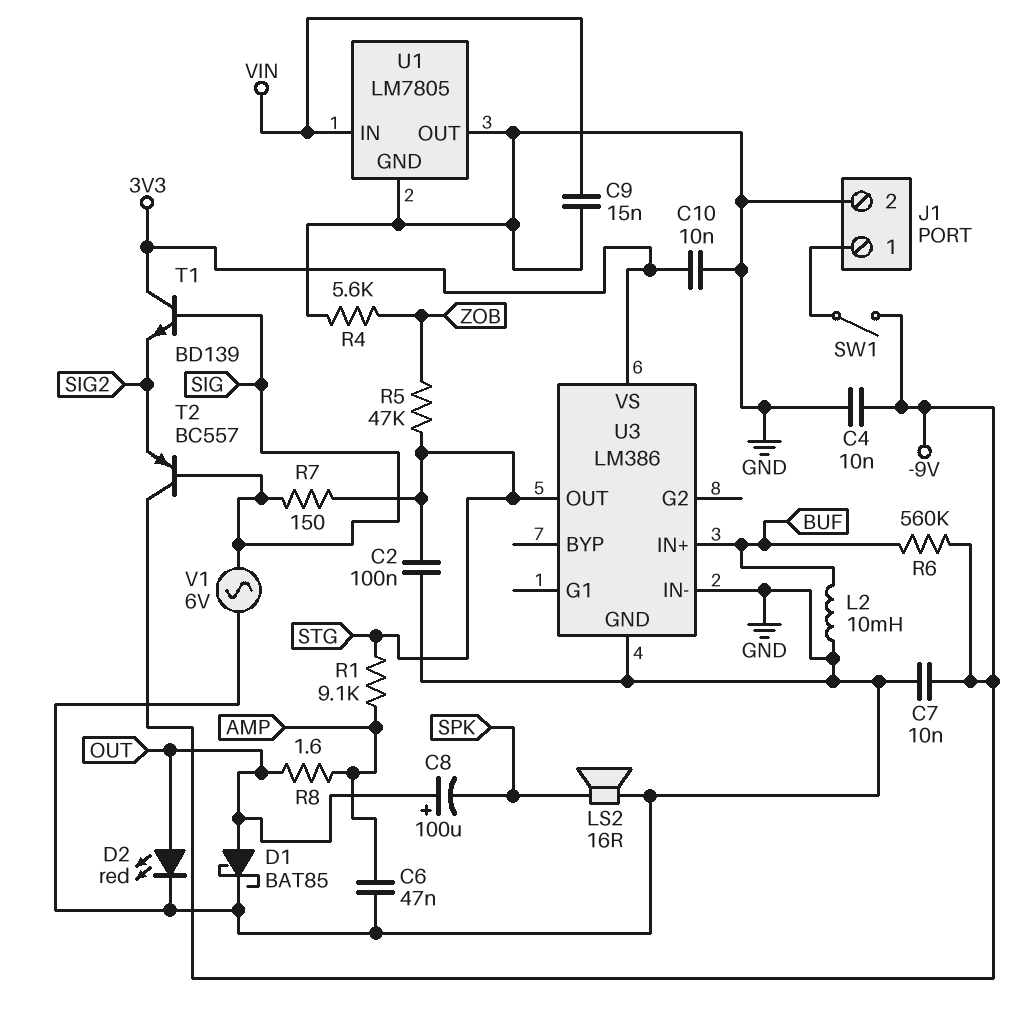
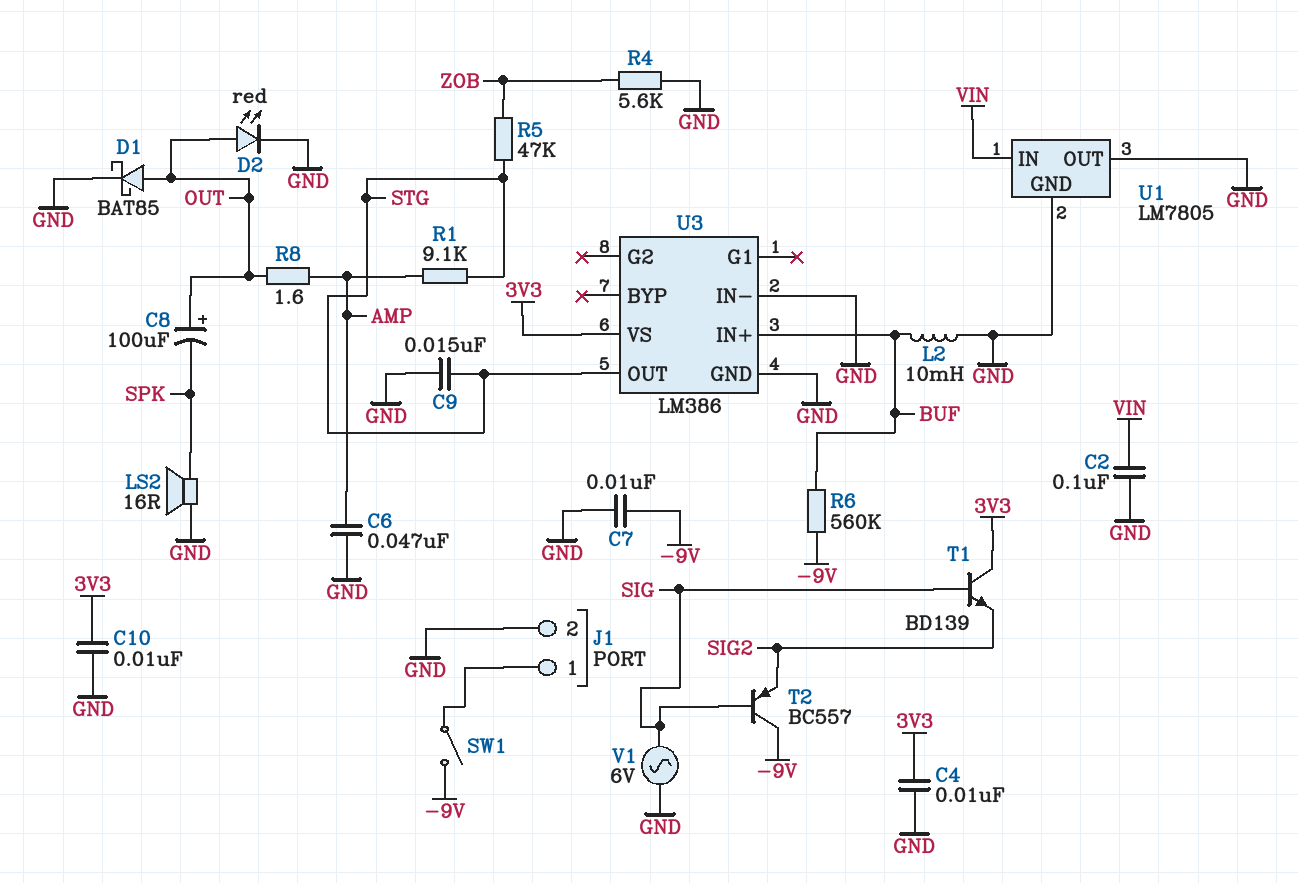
C2: 100nF (GND, STG) -> 100nF (GND, VIN)
C4: 10nF (-9V, GND) -> 10nF (3V3, GND)
C9: 15nF (GND, VIN) -> 15nF (GND, STG)
R7: 150 (SIG, STG) -> none

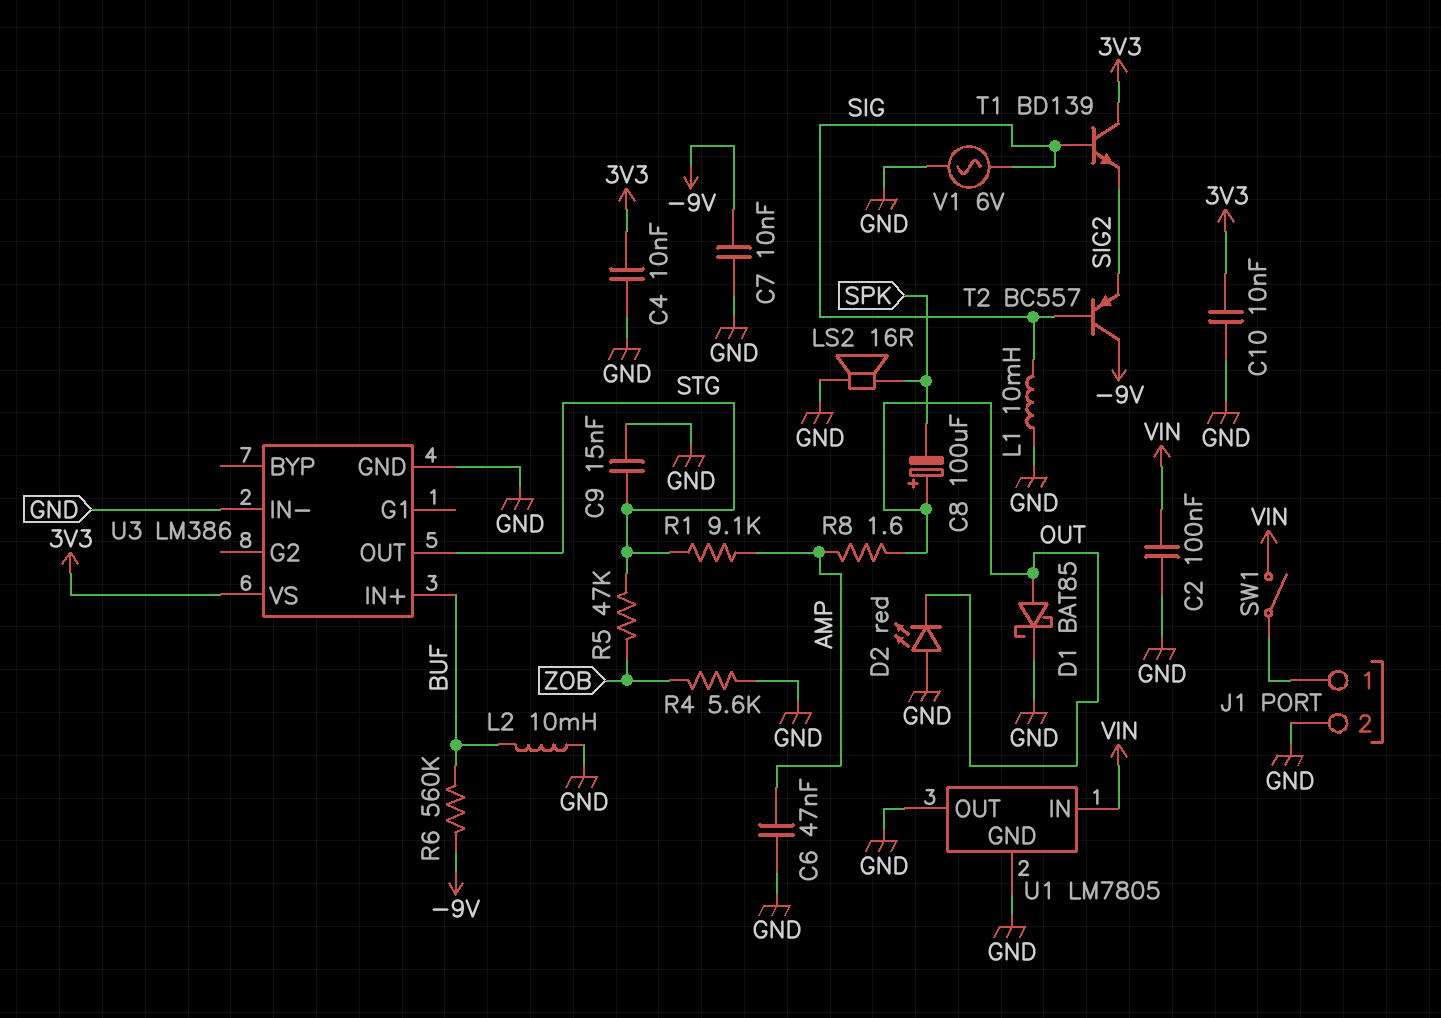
D2: LED red (A OUT, K GND) -> LED red (A GND, K OUT)
L1: none -> 10mH (GND, SIG)
SW1: switch (-9V, J1/1) -> switch (J1/1, VIN)

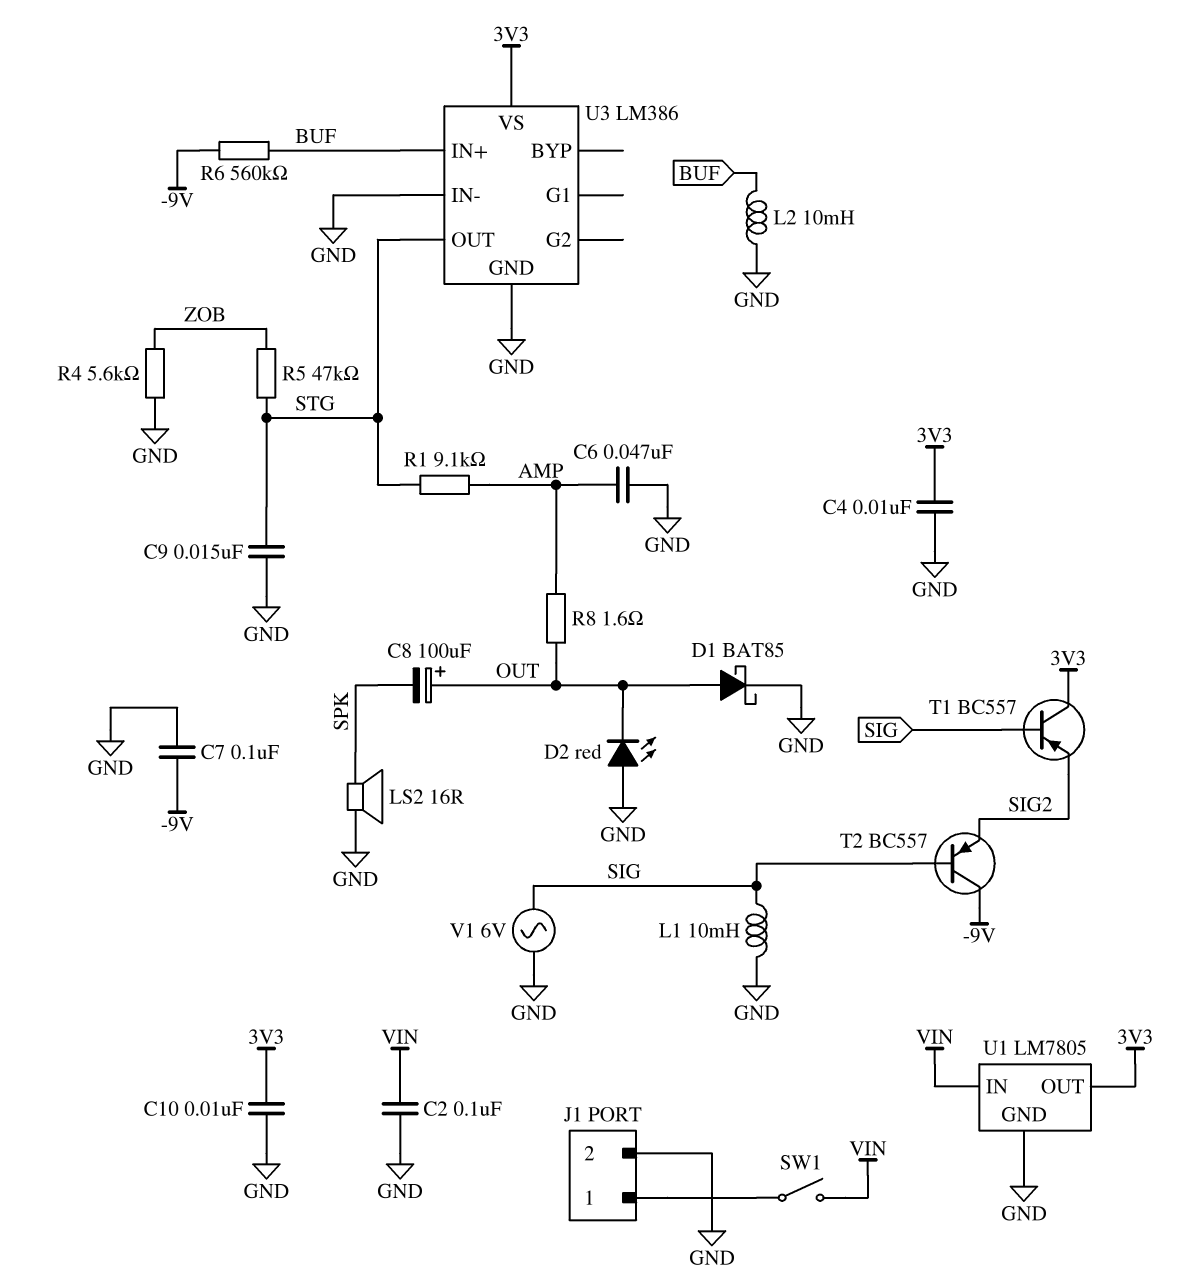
C7: 10nF (-9V, GND) -> 100nF (-9V, GND)
T1: NPN BD139 (B SIG, C 3V3, E SIG2) -> PNP BC557 (B SIG, C 3V3, E SIG2)
U1 pin OUT: GND -> 3V3

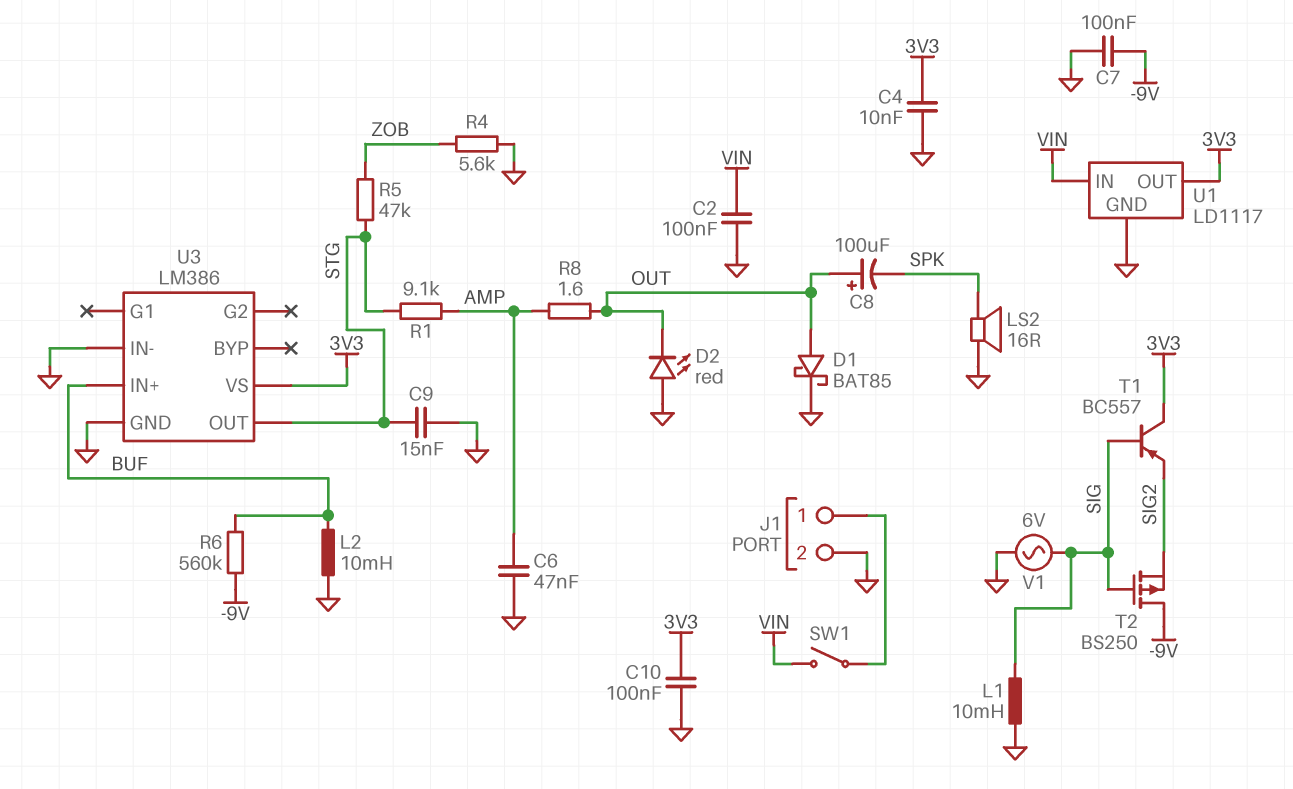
C10: 10nF (3V3, GND) -> 100nF (3V3, GND)
T2: PNP BC557 (B SIG, C -9V, E SIG2) -> PMOS BS250 (G SIG, D -9V, S SIG2)
U1: LM7805 -> LD1117

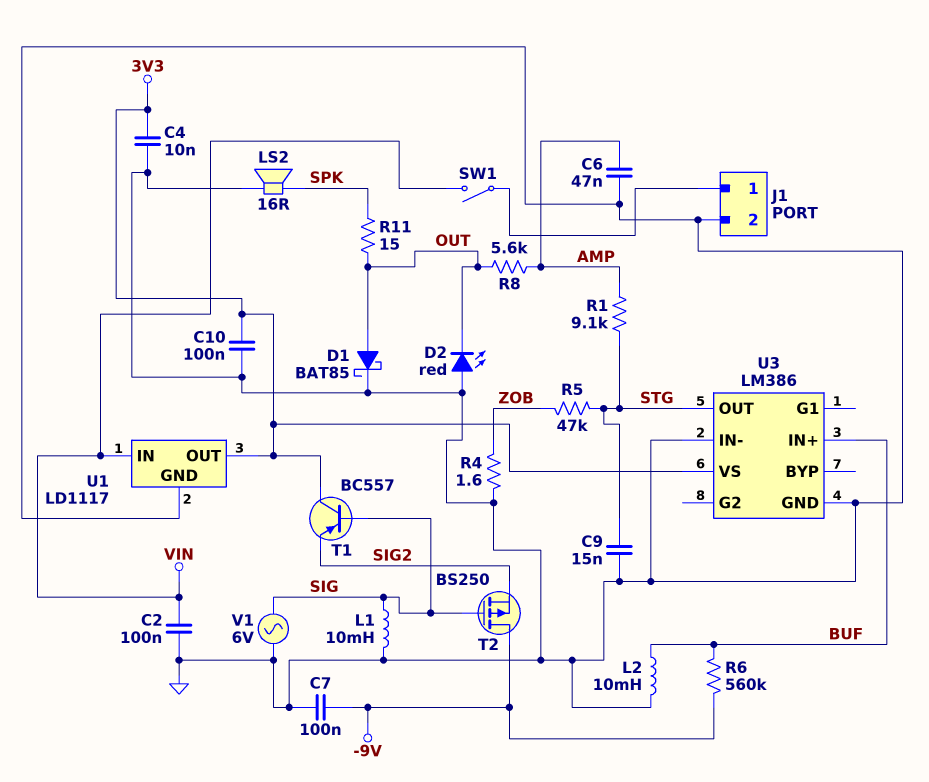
C8: 100uF (plus OUT, minus SPK) -> none
R4: 5.6k (GND, ZOB) -> 1.6 (GND, ZOB)
R8: 1.6 (AMP, OUT) -> 5.6k (AMP, OUT)
R11: none -> 15 (OUT, SPK)

